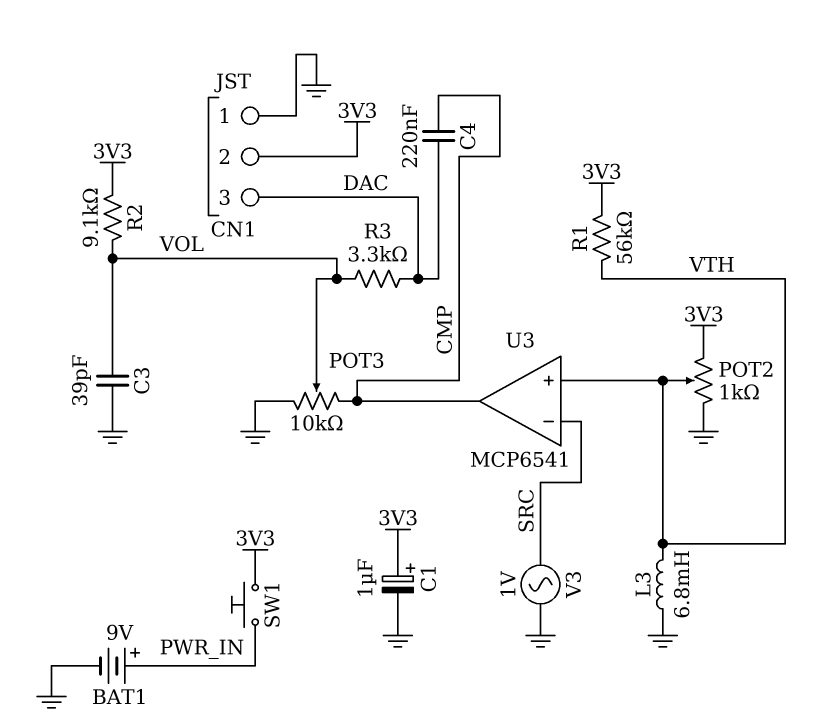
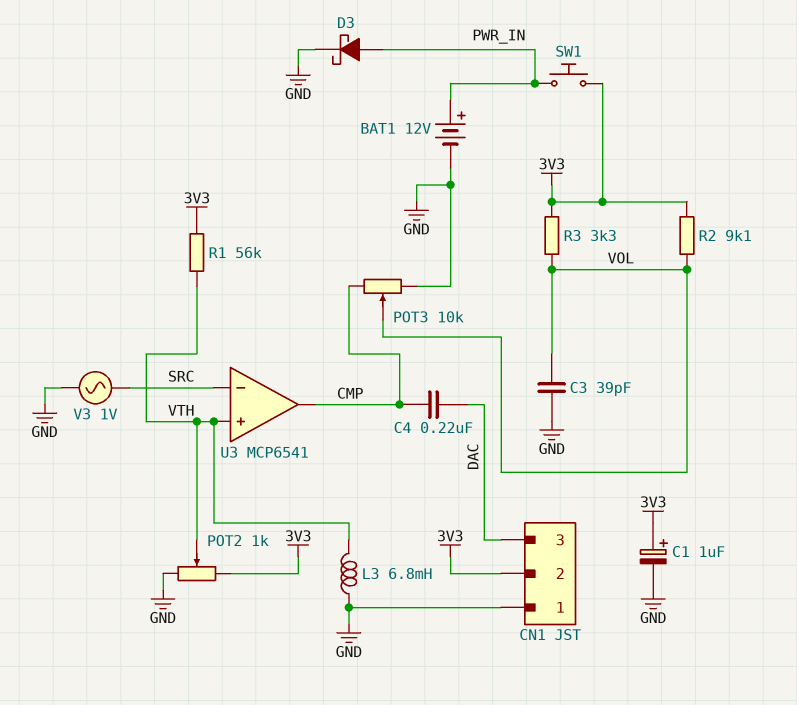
BAT1: 9V (plus PWR_IN, minus GND) -> 12V (plus PWR_IN, minus GND)
D3: none -> schottky (A PWR_IN, K GND)
R3: 3.3k (DAC, VOL) -> 3.3k (3V3, VOL)

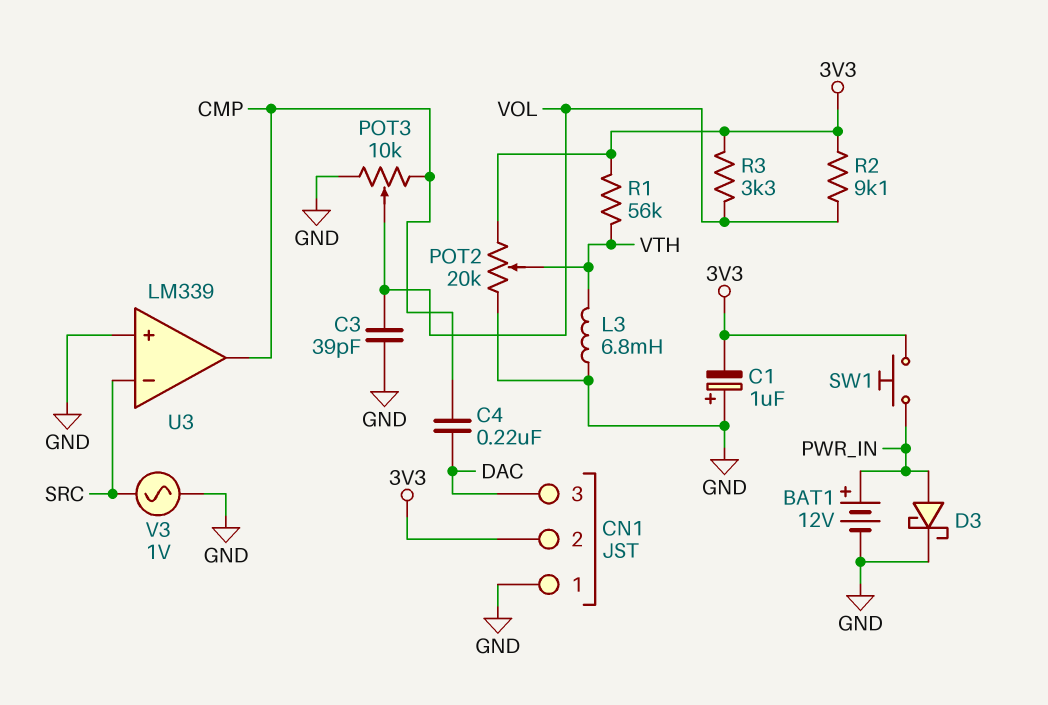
C1: 1uF (plus 3V3, minus GND) -> 1uF (plus GND, minus 3V3)
POT2: 1k (3V3, GND, wiper VTH) -> 20k (3V3, GND, wiper VTH)
U3: MCP6541 -> LM339
U3 pin in+: VTH -> GND

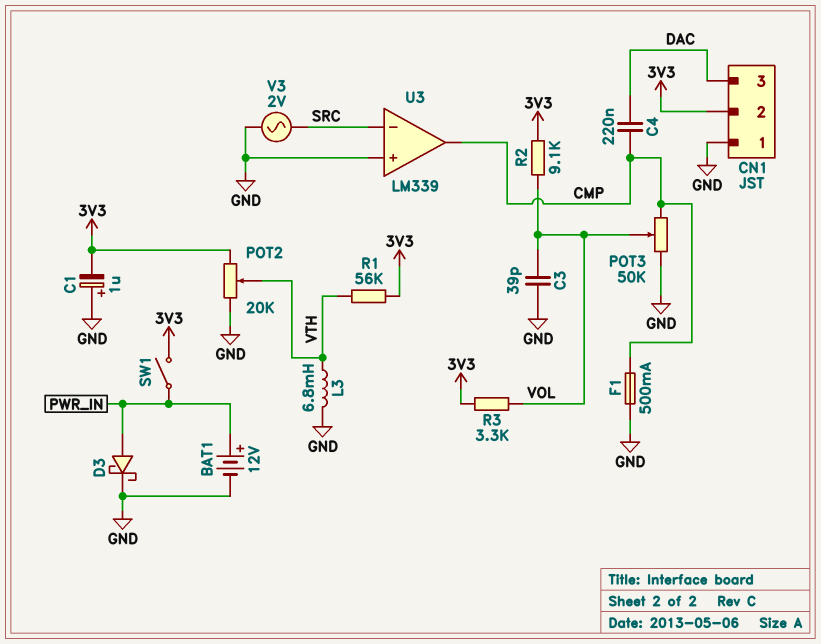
F1: none -> 500mA (CMP, GND)
POT3: 10k (CMP, GND, wiper VOL) -> 50k (CMP, GND, wiper VOL)
SW1: button (3V3, PWR_IN) -> switch (3V3, PWR_IN)
V3: AC 1V (GND, SRC) -> AC 2V (GND, SRC)

